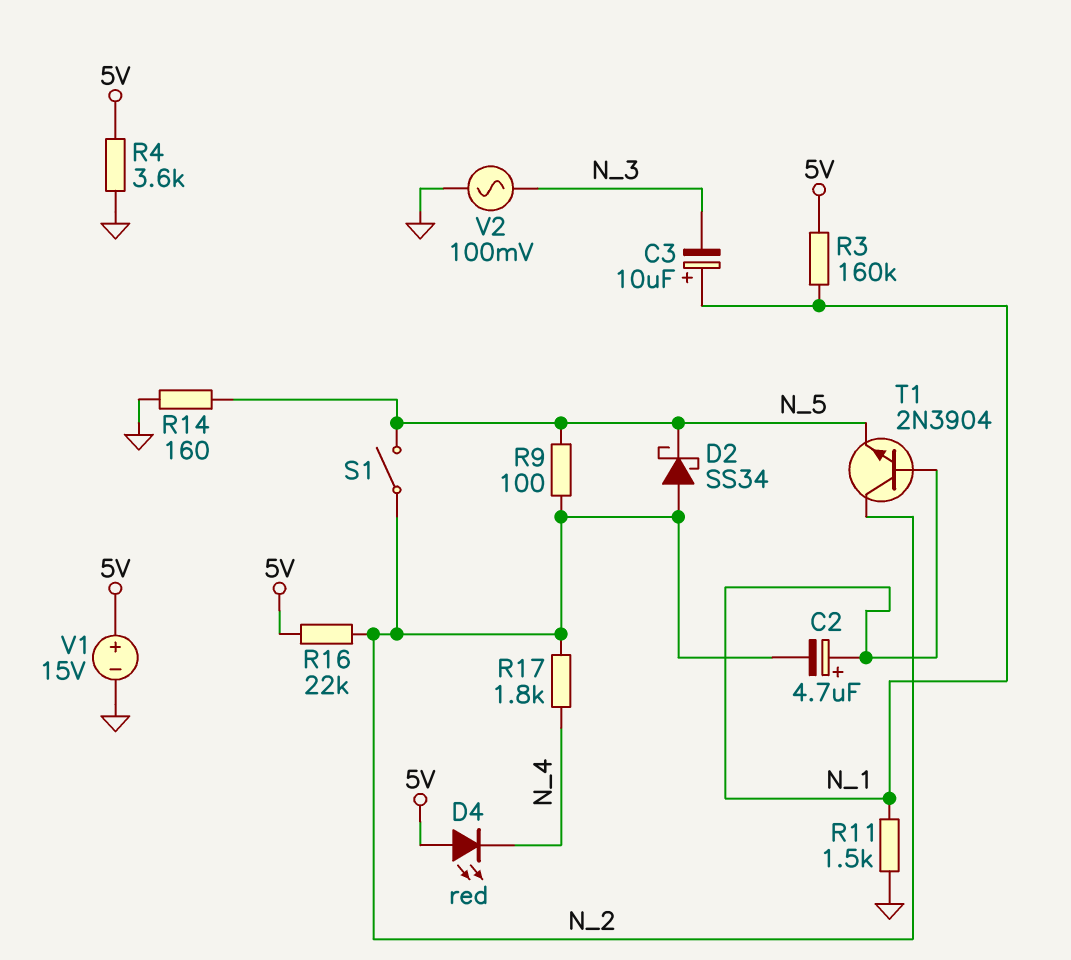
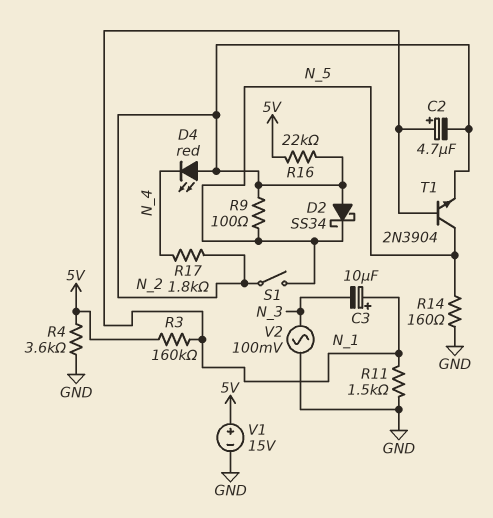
D4: LED red (A 5V, K N_4) -> LED red (A N_2, K N_4)
T1: NPN 2N3904 (B N_1, C N_2, E N_5) -> NPN 2N3904 (B N_1, C N_5, E N_2)

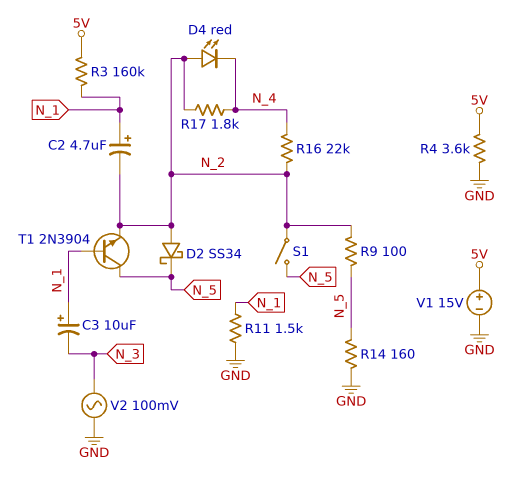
R16: 22k (5V, N_2) -> 22k (N_2, N_4)

